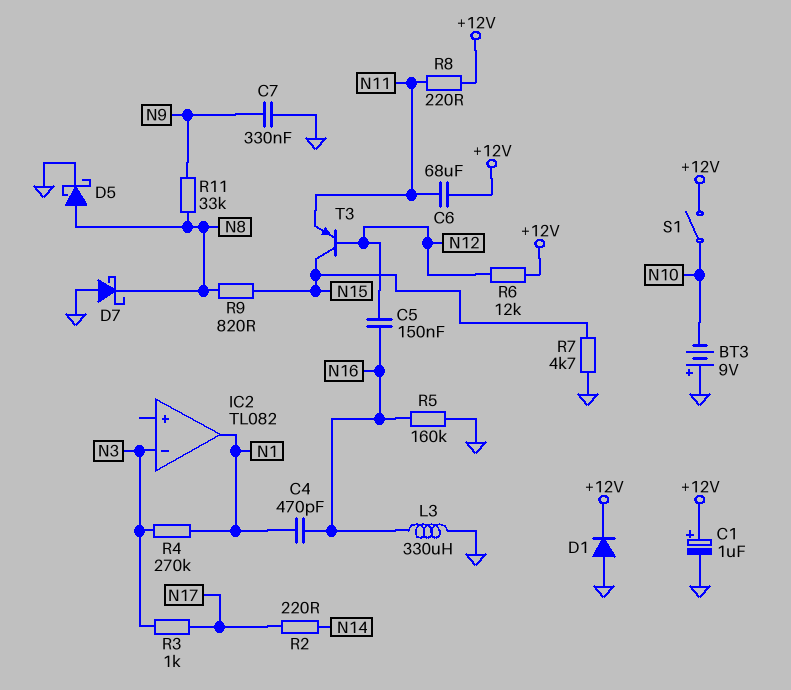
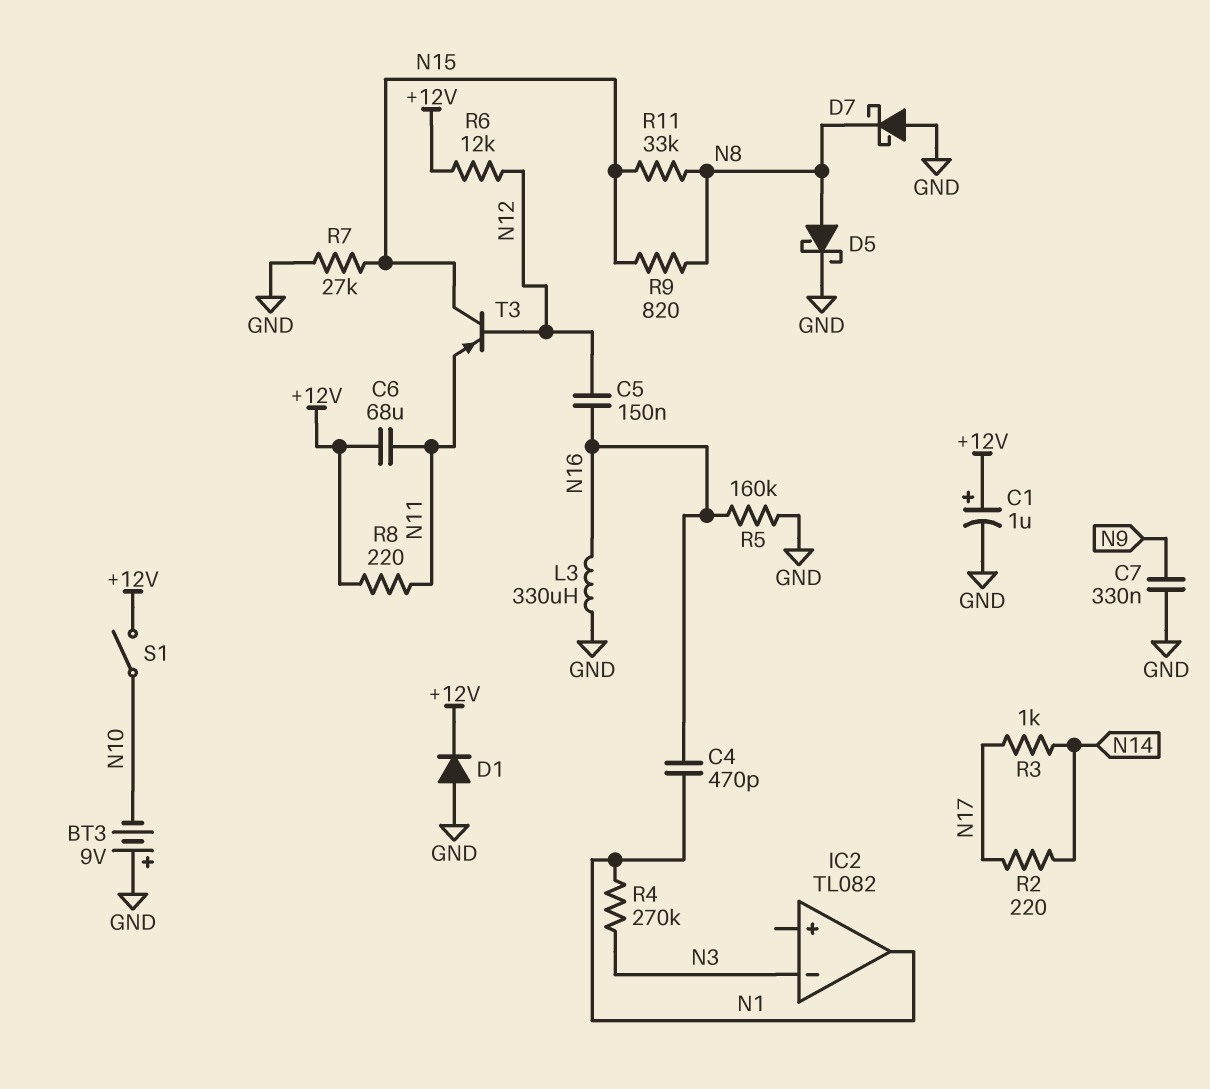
R3: 1k (N3, N17) -> 1k (N14, N17)
R7: 4.7k (GND, N15) -> 27k (GND, N15)
R11: 33k (N8, N9) -> 33k (N8, N15)

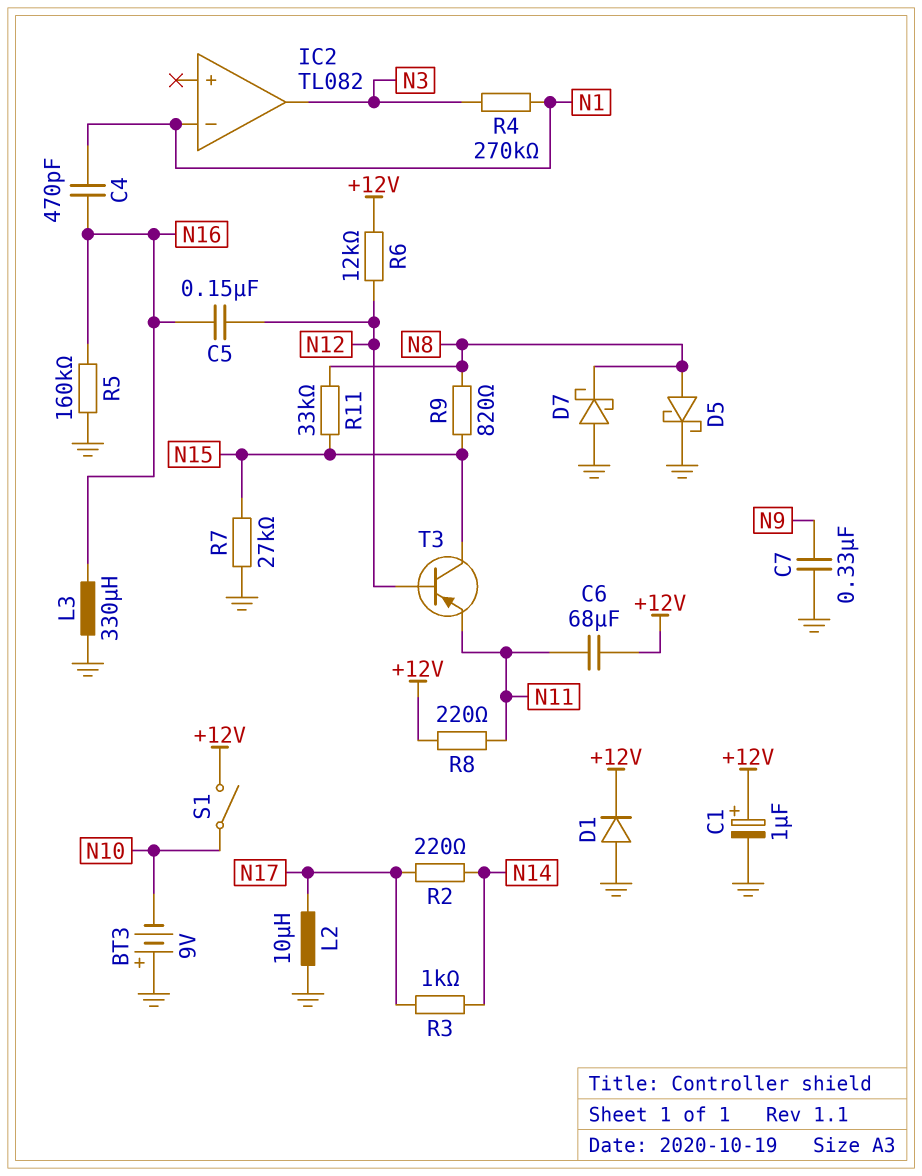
IC2 pin in-: N3 -> N1
IC2 pin out: N1 -> N3
L2: none -> 10uH (GND, N17)

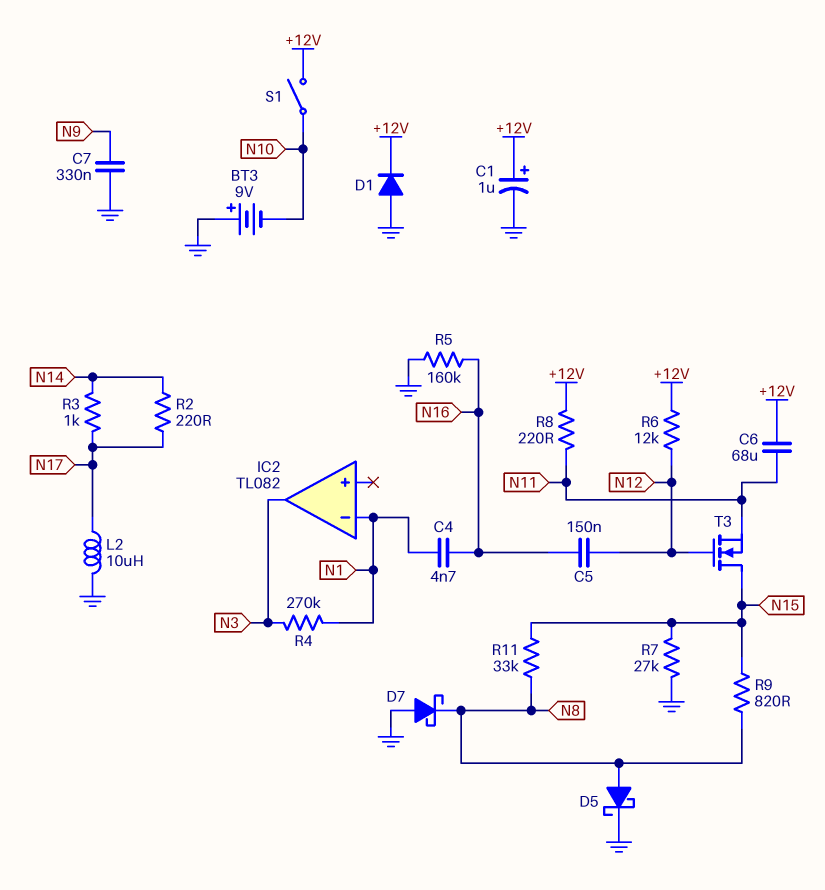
C4: 470pF (N1, N16) -> 4.7nF (N1, N16)
L3: 330uH (GND, N16) -> none
T3: PNP (B N12, C N15, E N11) -> NMOS (G N12, D N15, S N11)

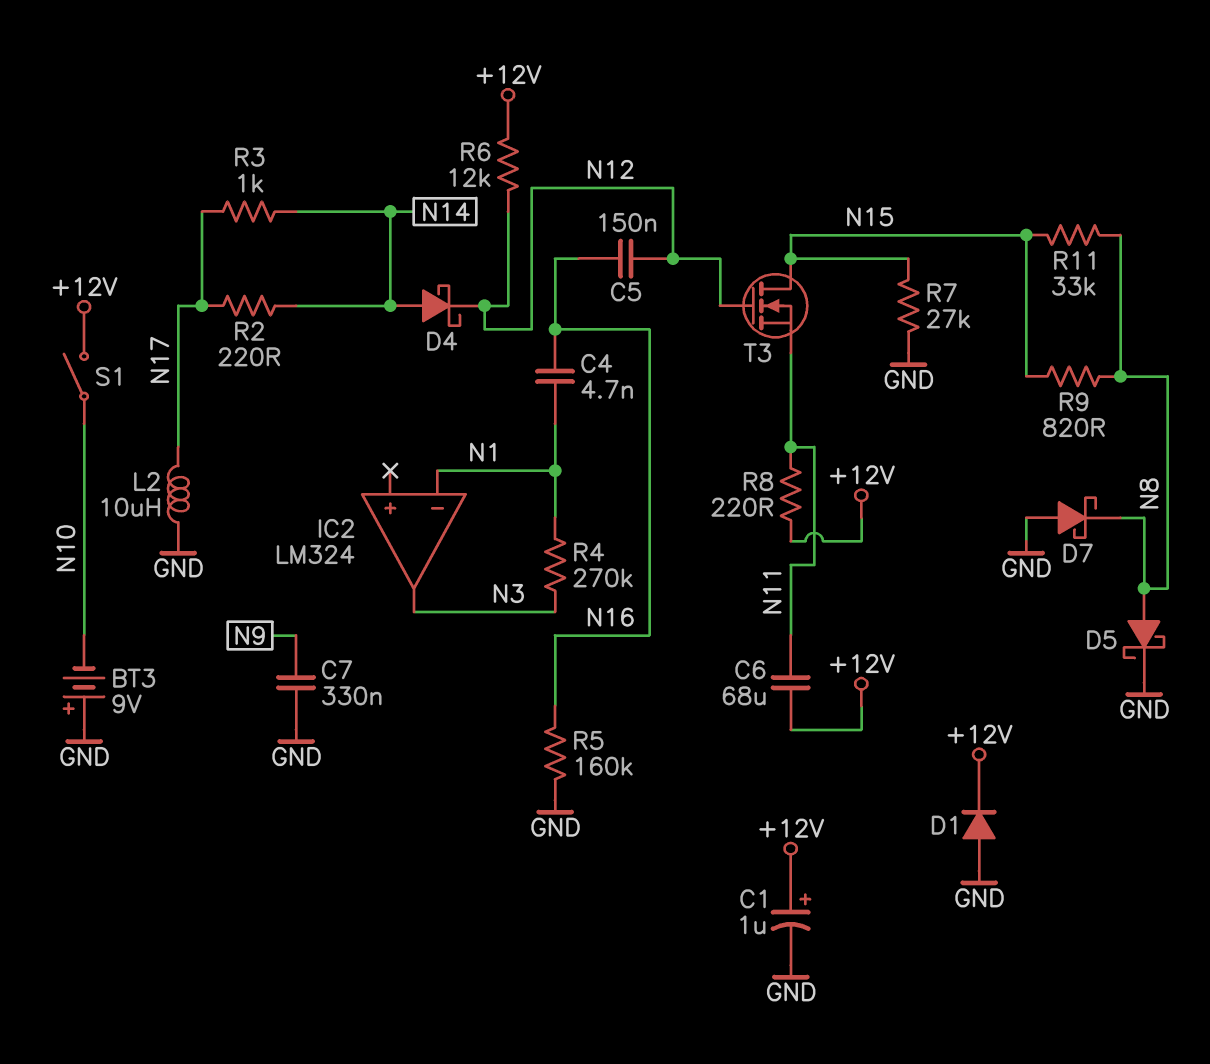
D4: none -> schottky (A N14, K N12)
IC2: TL082 -> LM324

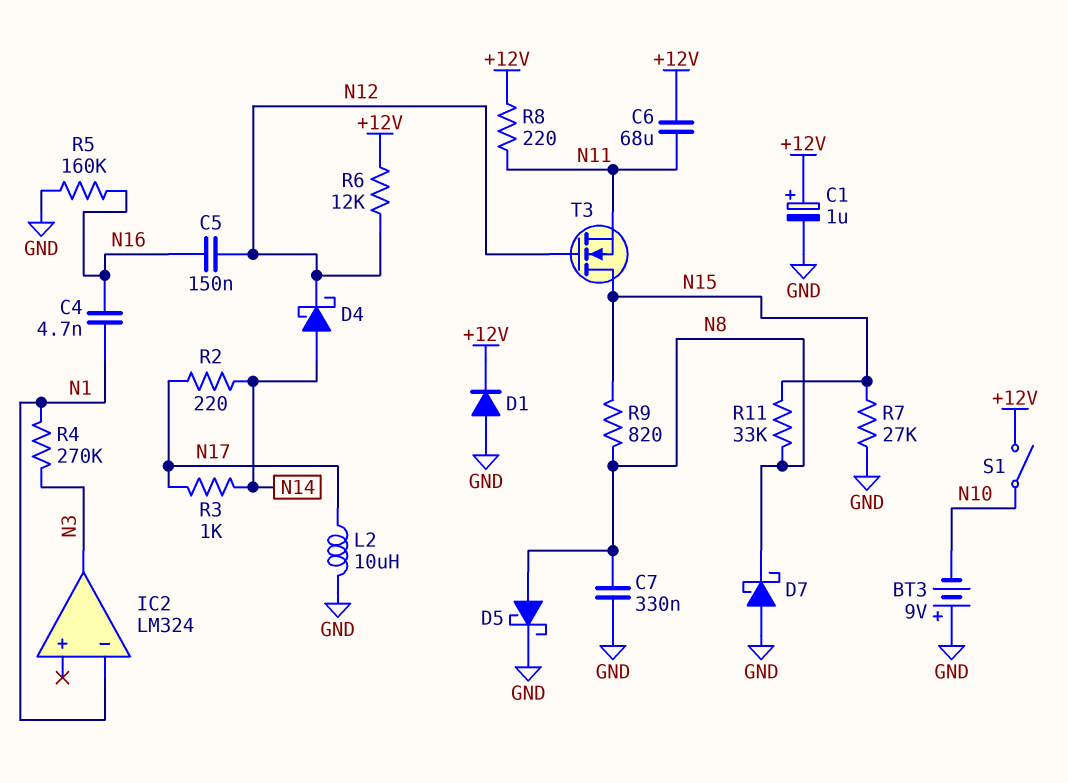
C7: 330nF (GND, N9) -> 330nF (GND, N8)

